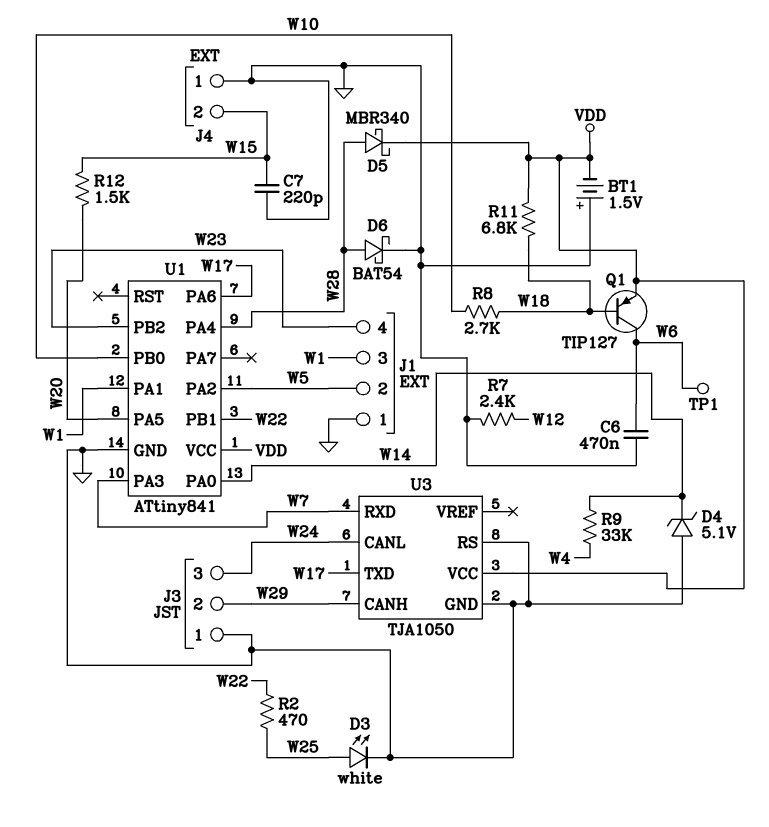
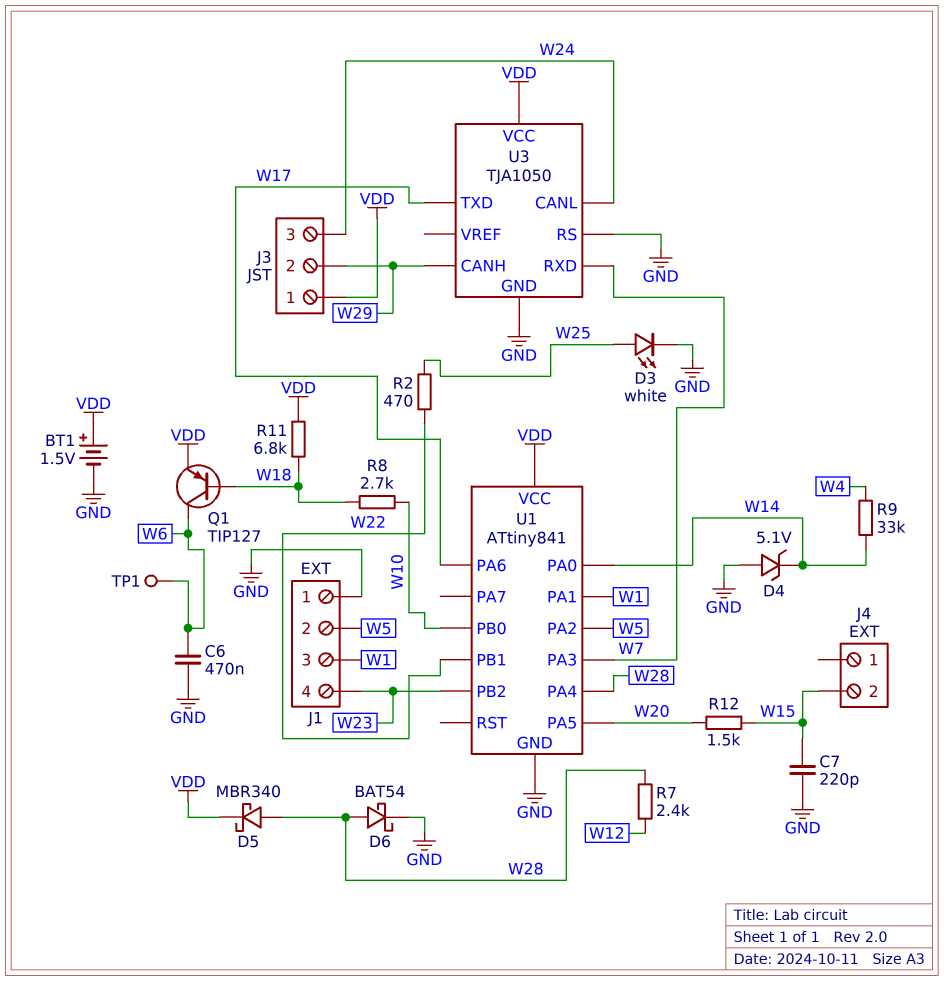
BT1: 1.5V (plus GND, minus VDD) -> 1.5V (plus VDD, minus GND)
J3 pin 1: GND -> VDD
J4 pin 1: GND -> none
R7: 2.4k (GND, W12) -> 2.4k (W12, W28)

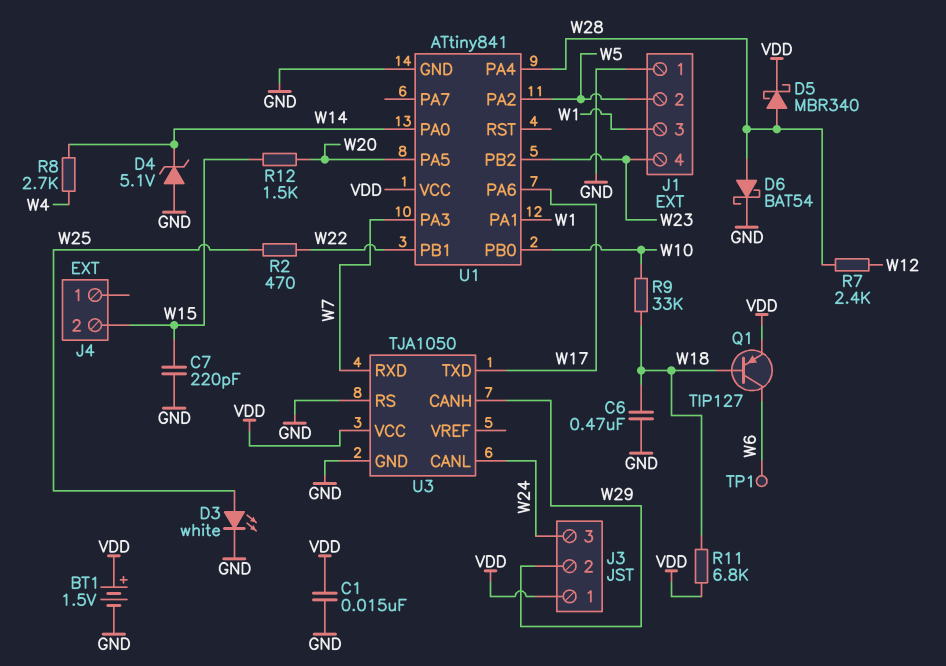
C1: none -> 15nF (GND, VDD)
C6: 470nF (GND, W6) -> 470nF (GND, W18)
R8: 2.7k (W10, W18) -> 2.7k (W4, W14)
R9: 33k (W4, W14) -> 33k (W10, W18)

